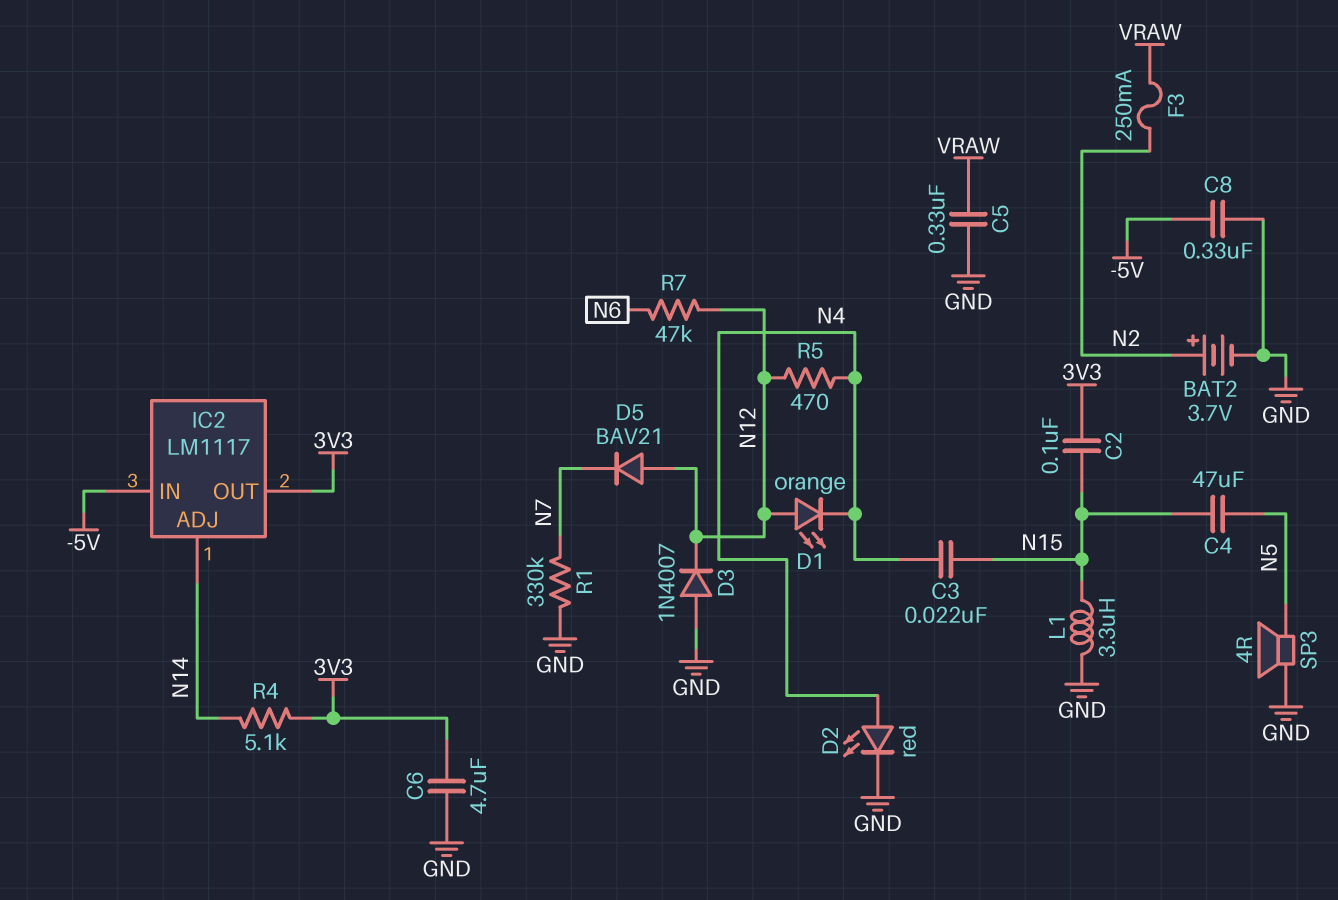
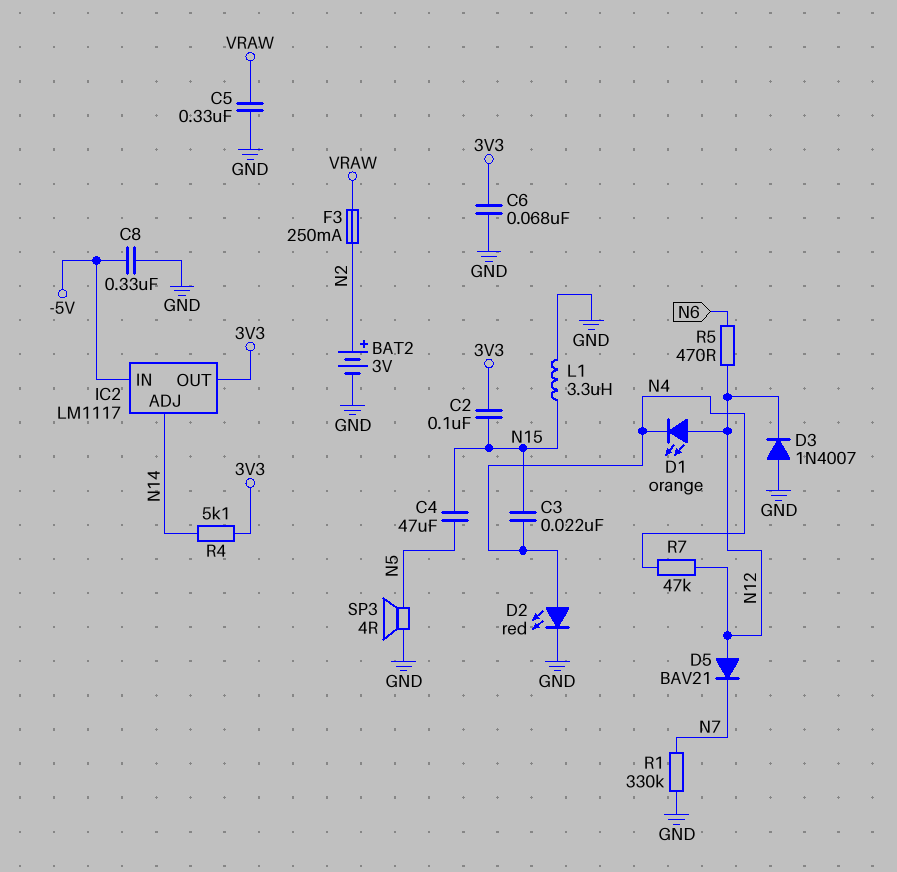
BAT2: 3.7V (plus N2, minus GND) -> 3V (plus N2, minus GND)
C6: 4.7uF (3V3, GND) -> 68nF (3V3, GND)
R5: 470 (N4, N12) -> 470 (N6, N12)
R7: 47k (N6, N12) -> 47k (N4, N12)

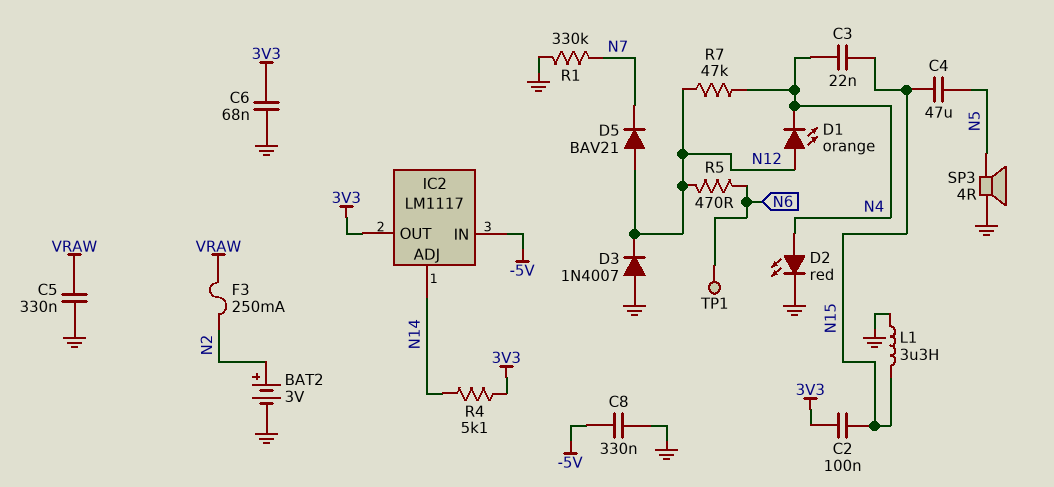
TP1: none -> test point (N6)

